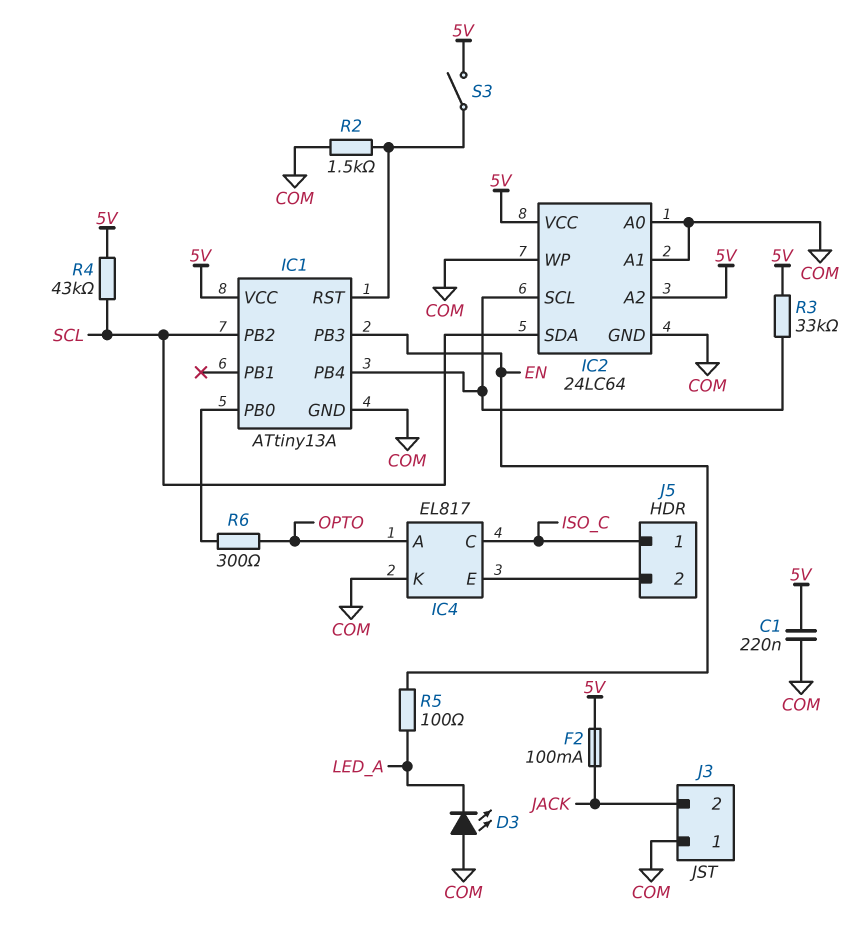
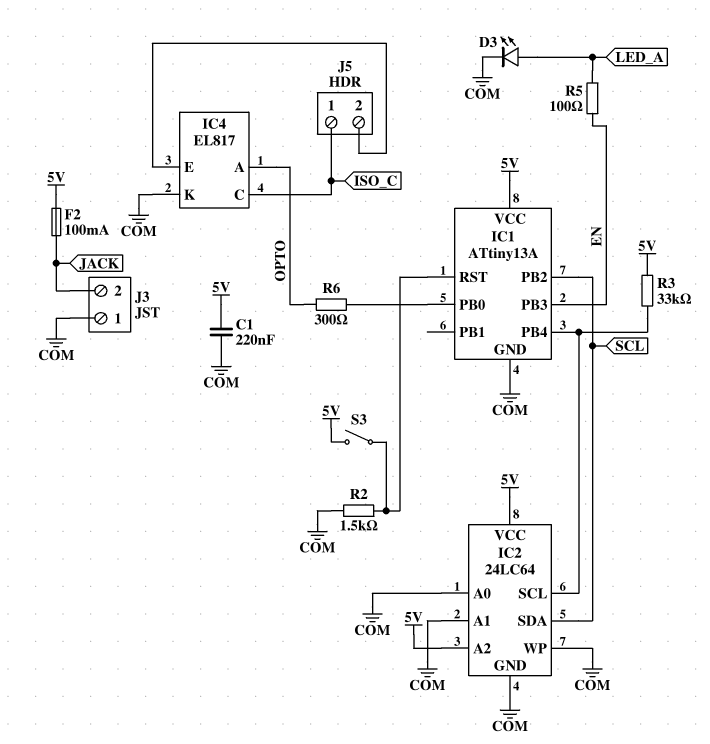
D3: LED (A COM, K LED_A) -> LED (A LED_A, K COM)
R4: 43k (5V, SCL) -> none

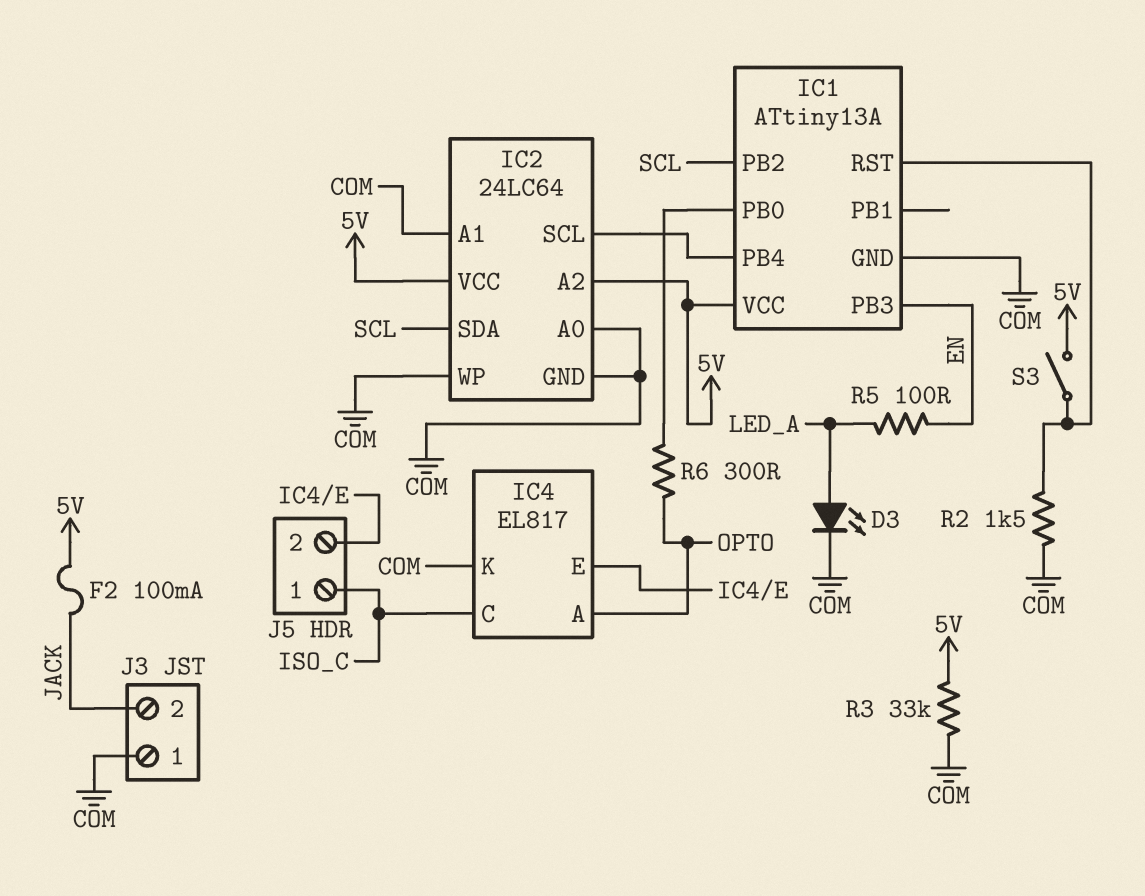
C1: 220nF (5V, COM) -> none
R3: 33k (5V, IC1/PB4) -> 33k (5V, COM)

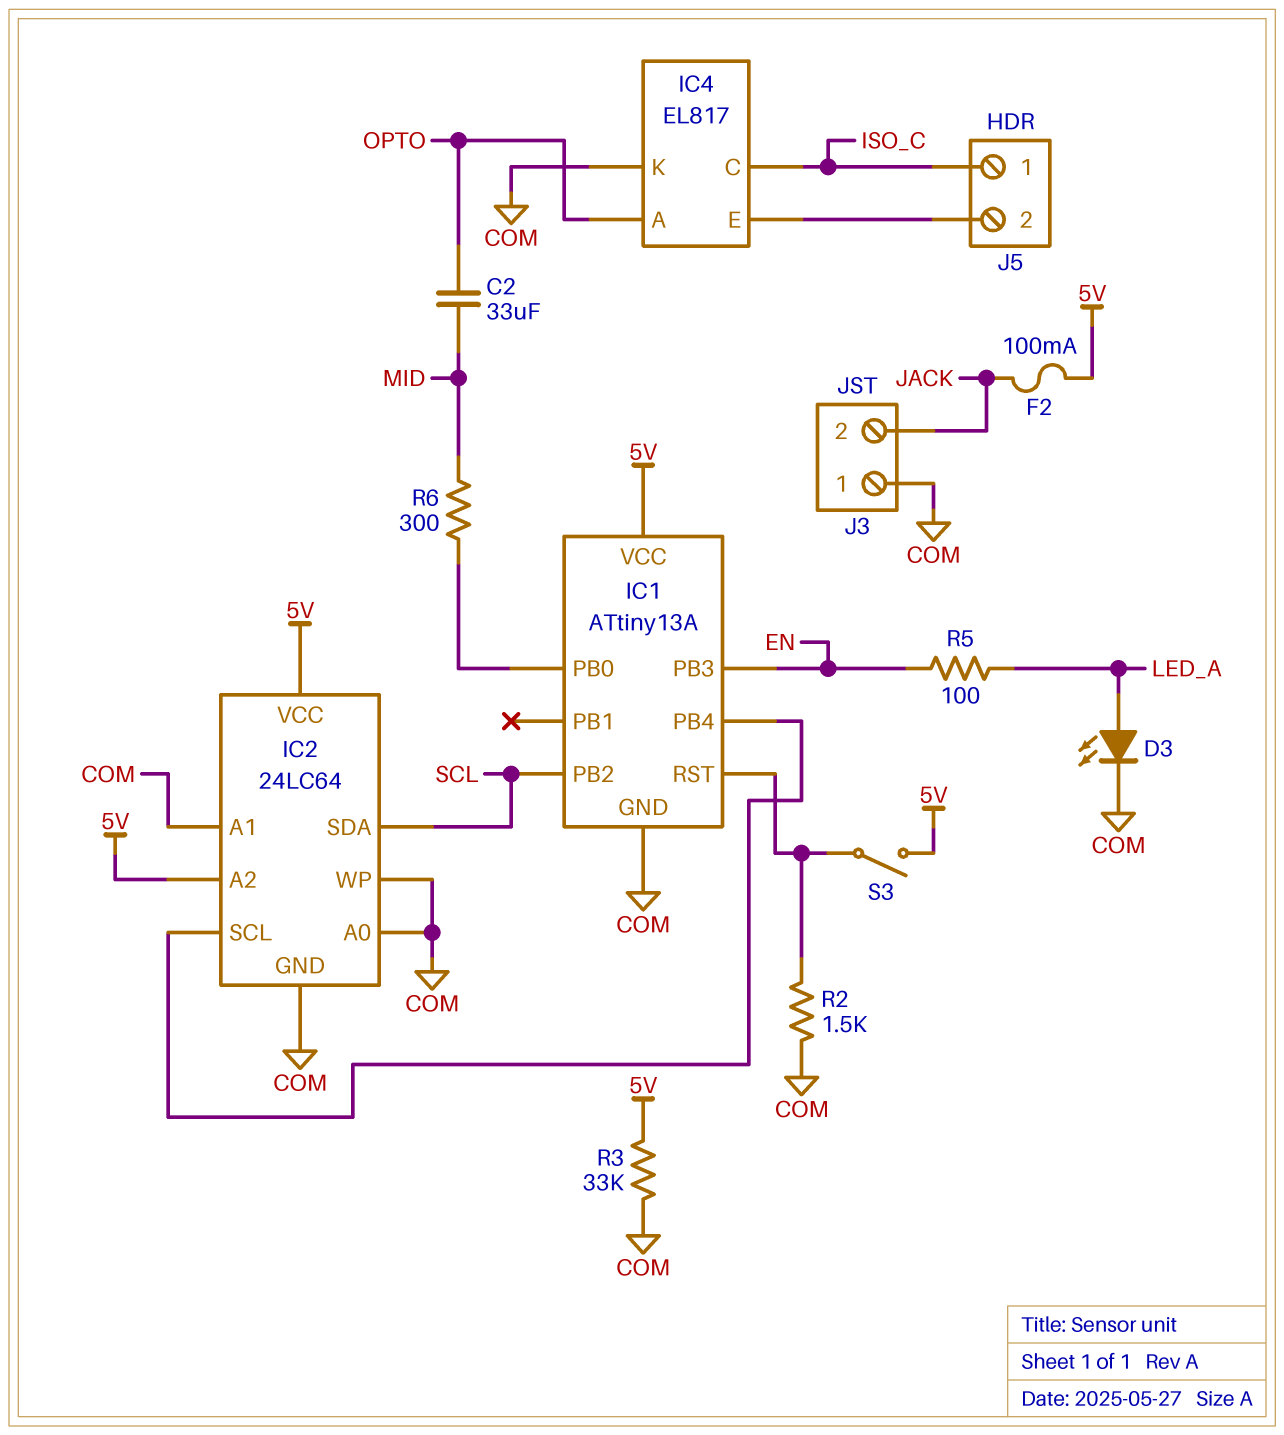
C2: none -> 33uF (MID, OPTO)
R6: 300 (IC1/PB0, OPTO) -> 300 (IC1/PB0, MID)

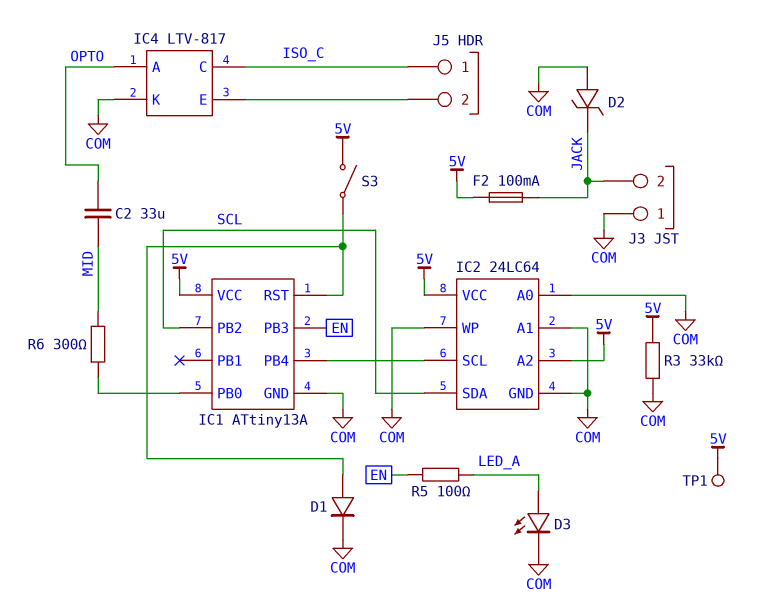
D1: none -> diode (A IC1/RST, K COM)
D2: none -> zener (A COM, K JACK)
IC4: EL817 -> LTV-817
R2: 1.5k (COM, IC1/RST) -> none
TP1: none -> test point (5V)

